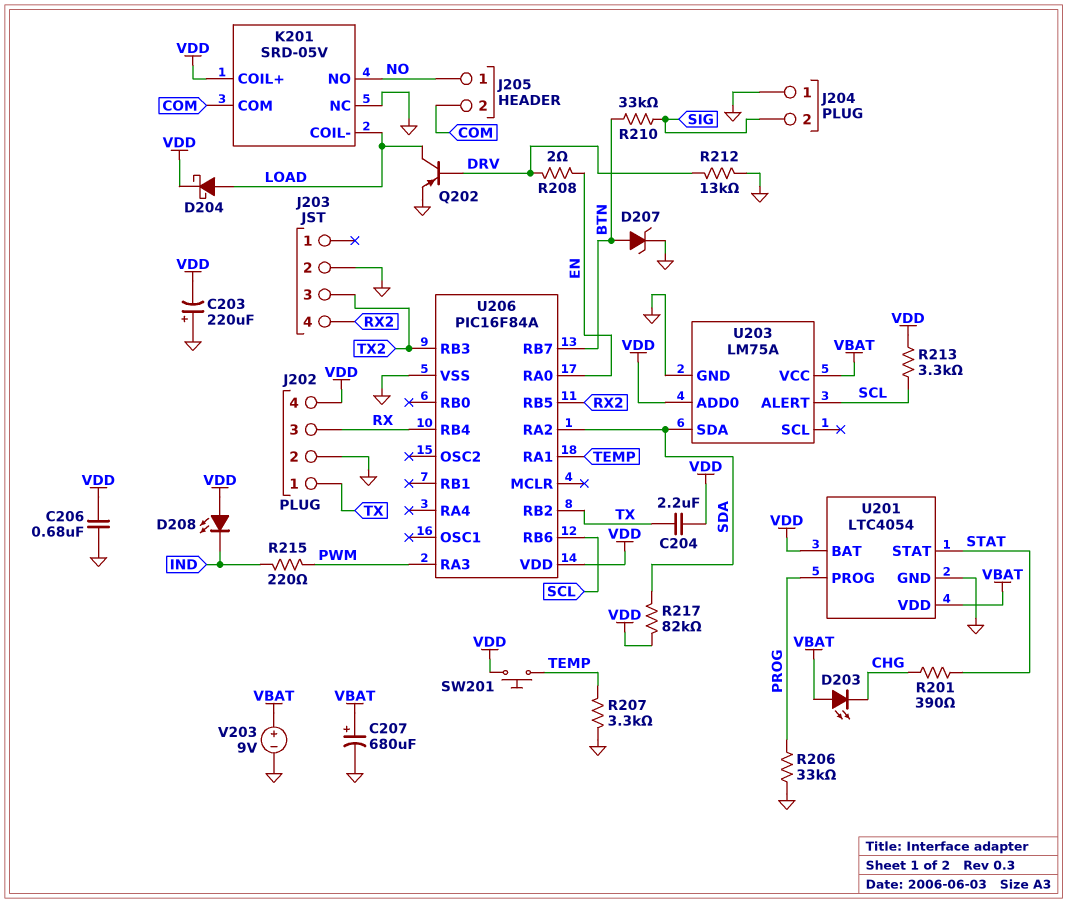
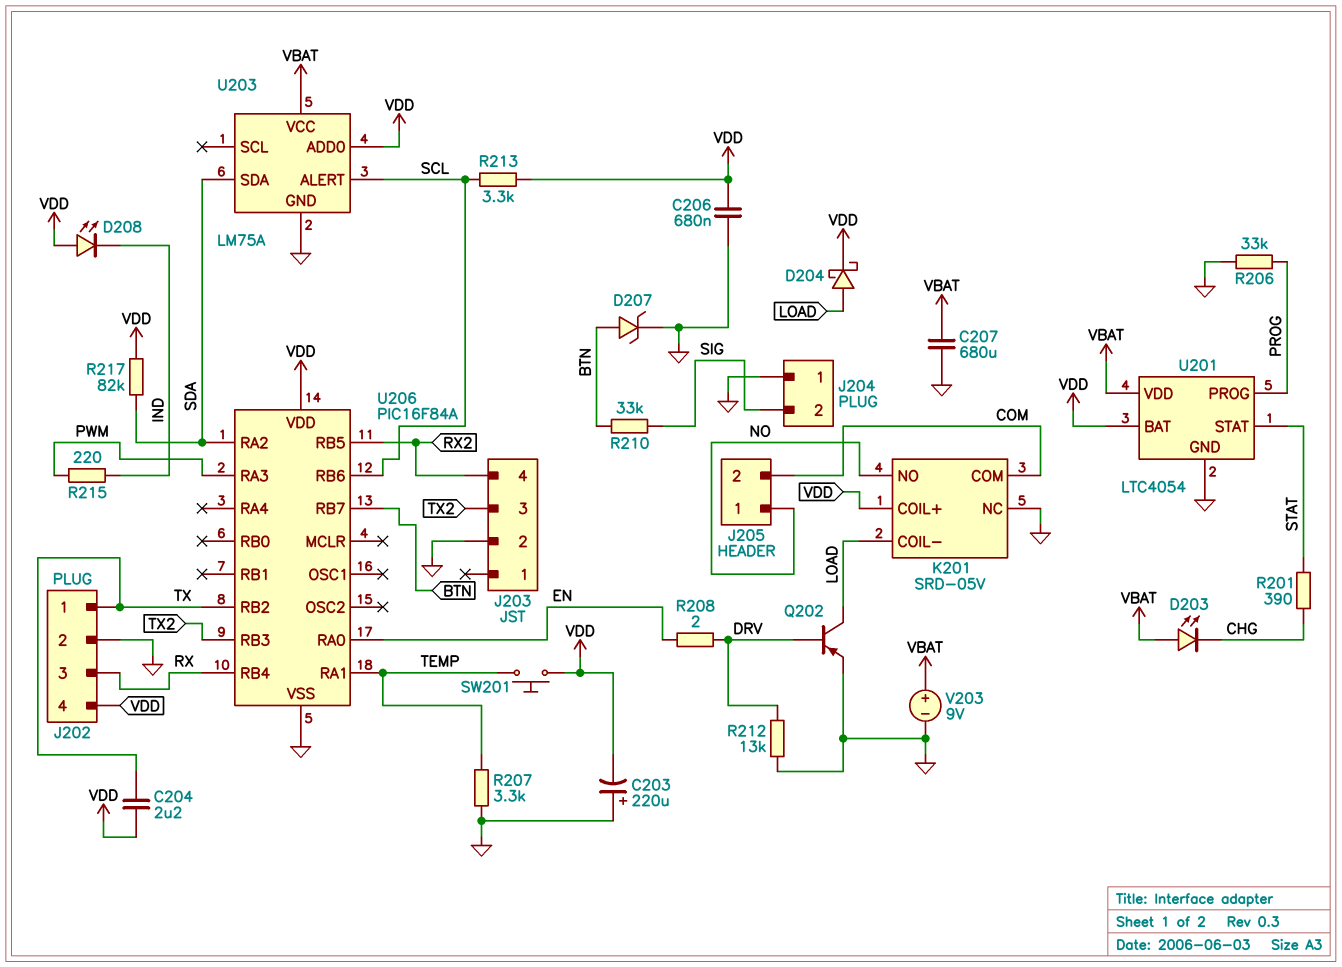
C207: 680uF (plus VBAT, minus GND) -> 680uF (GND, VBAT)

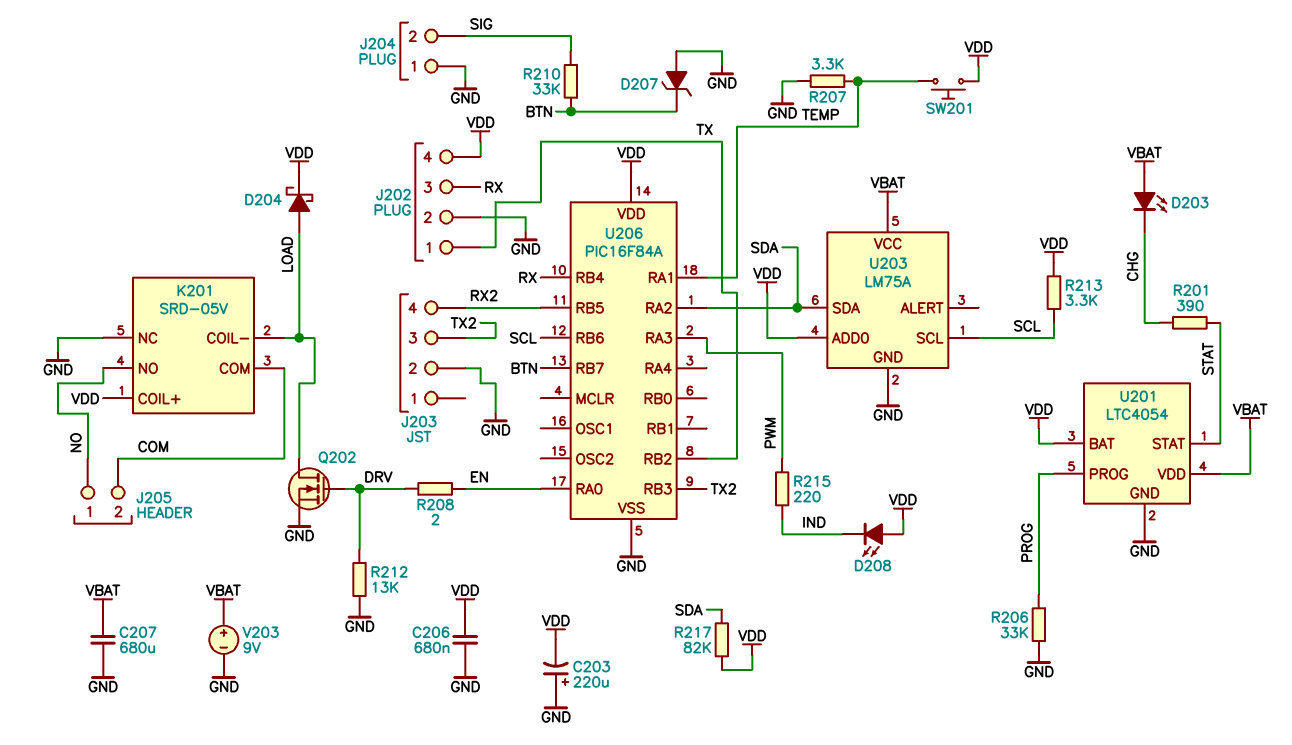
C204: 2.2uF (TX, VDD) -> none
D207: zener (A BTN, K GND) -> zener (A GND, K BTN)
Q202: PNP (B DRV, C LOAD, E GND) -> NMOS (G DRV, D LOAD, S GND)
U203 pin ALERT: SCL -> none
U203 pin SCL: none -> SCL

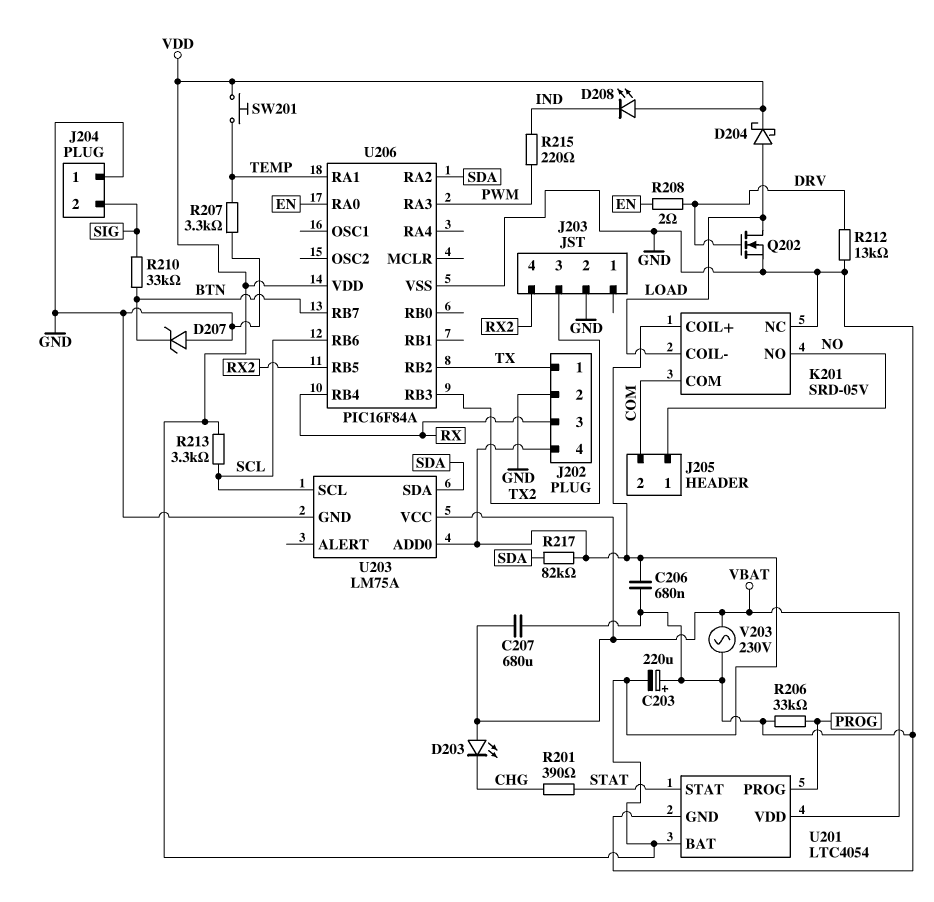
V203: 9V (plus VBAT, minus GND) -> AC 230V (GND, VBAT)

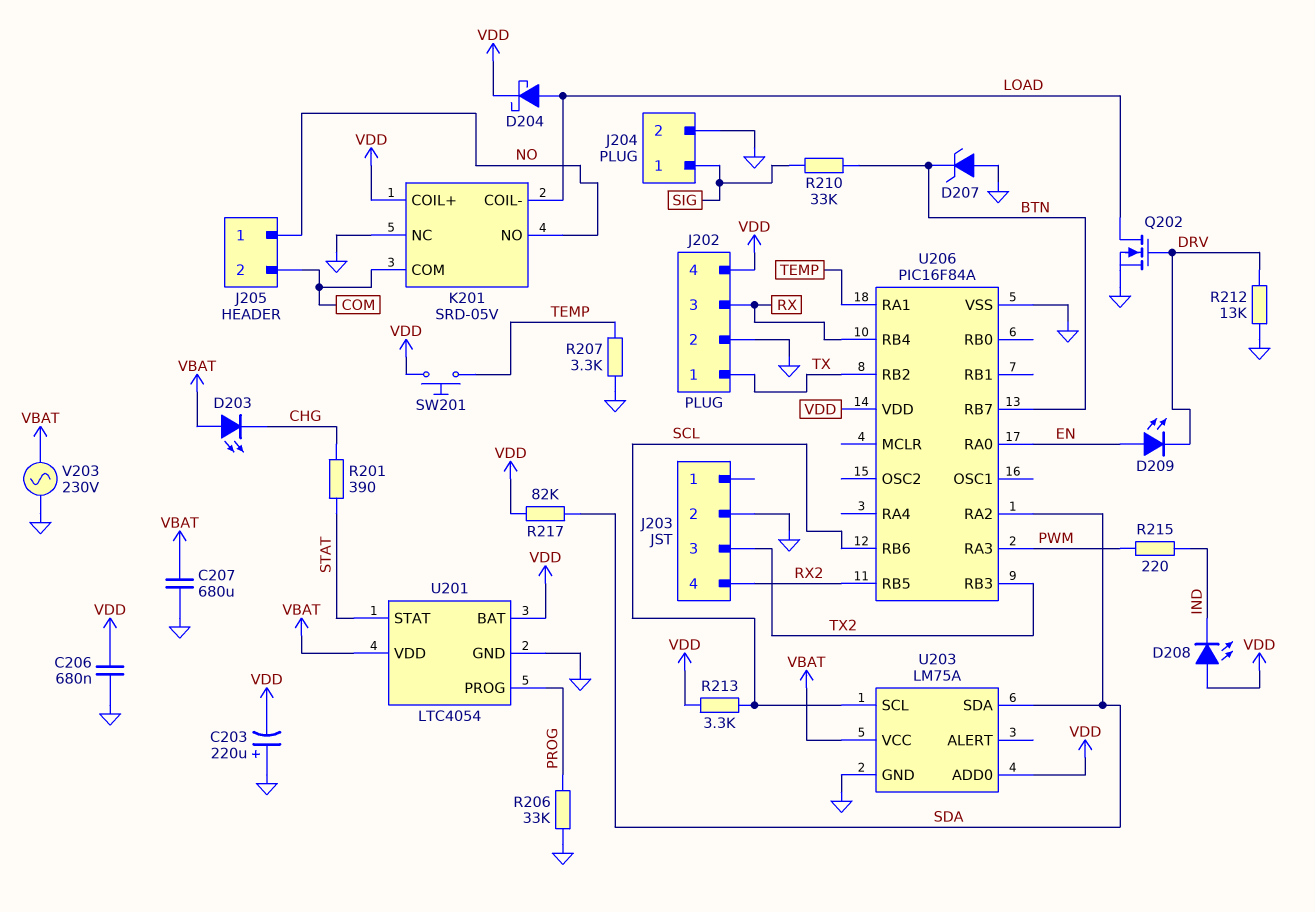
D209: none -> LED (A EN, K DRV)
J204 pin 1: GND -> SIG
J204 pin 2: SIG -> GND
R208: 2 (DRV, EN) -> none

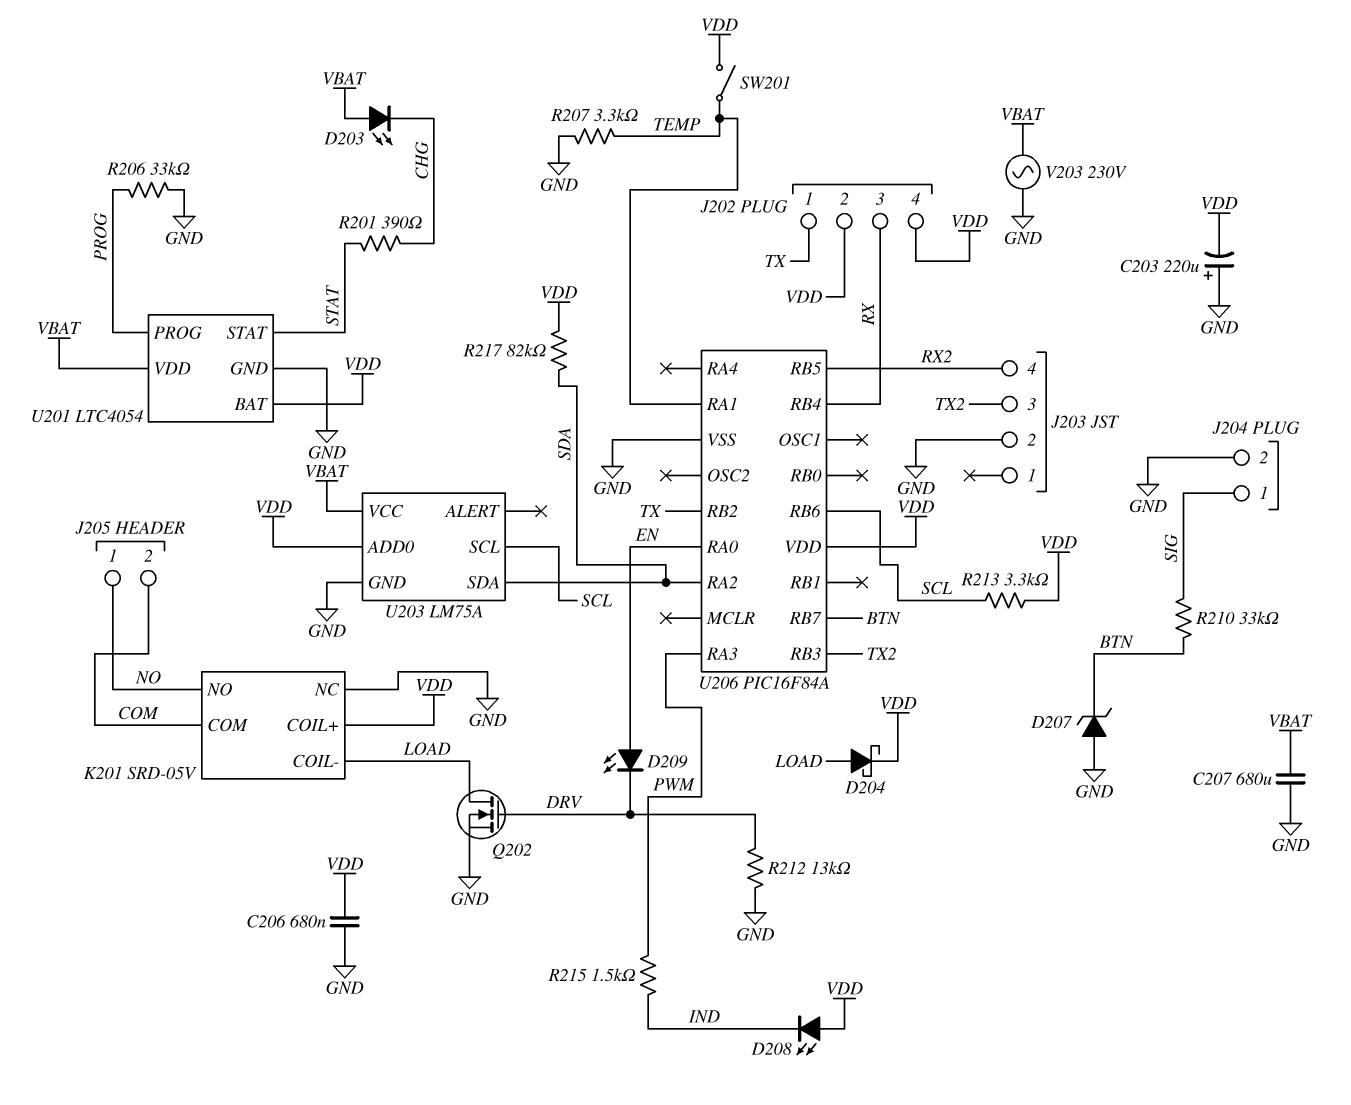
J202 pin 2: GND -> VDD
R215: 220 (IND, PWM) -> 1.5k (IND, PWM)
SW201: button (TEMP, VDD) -> switch (TEMP, VDD)

